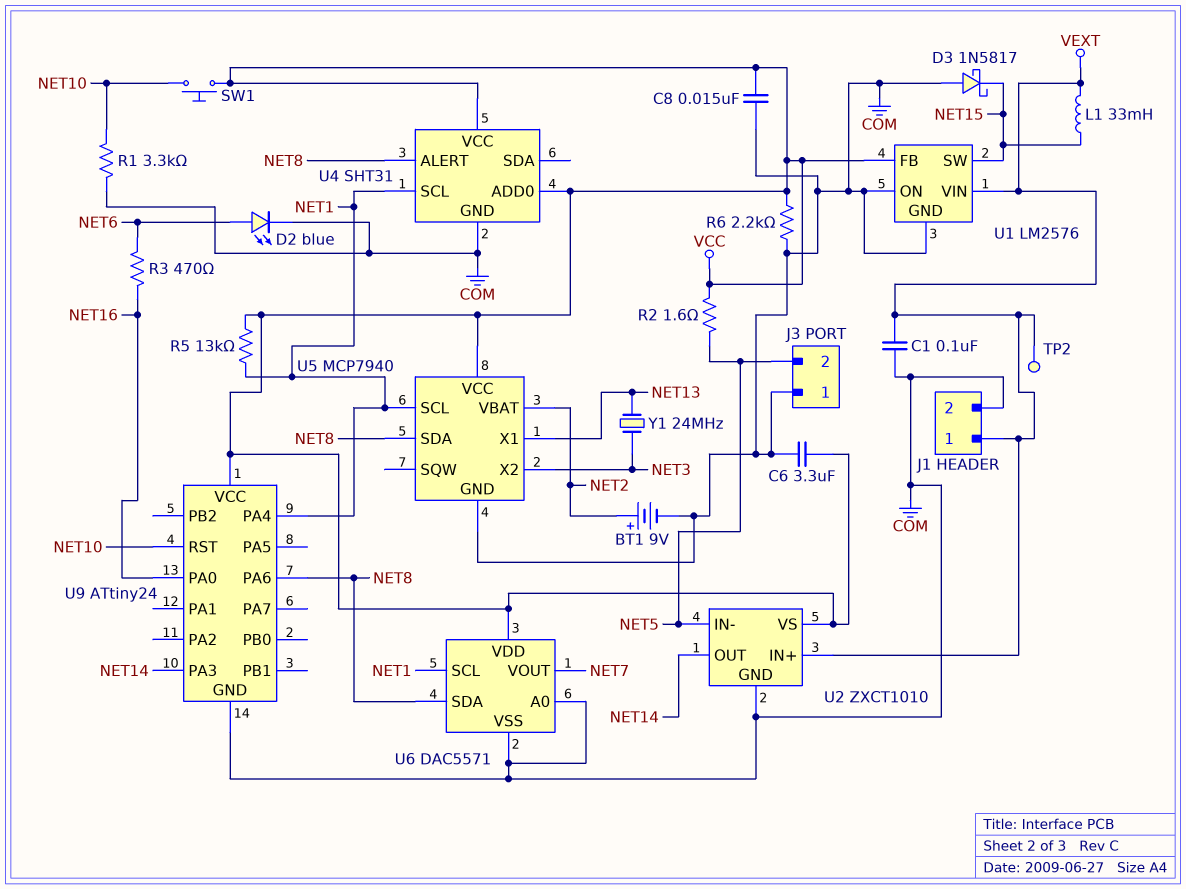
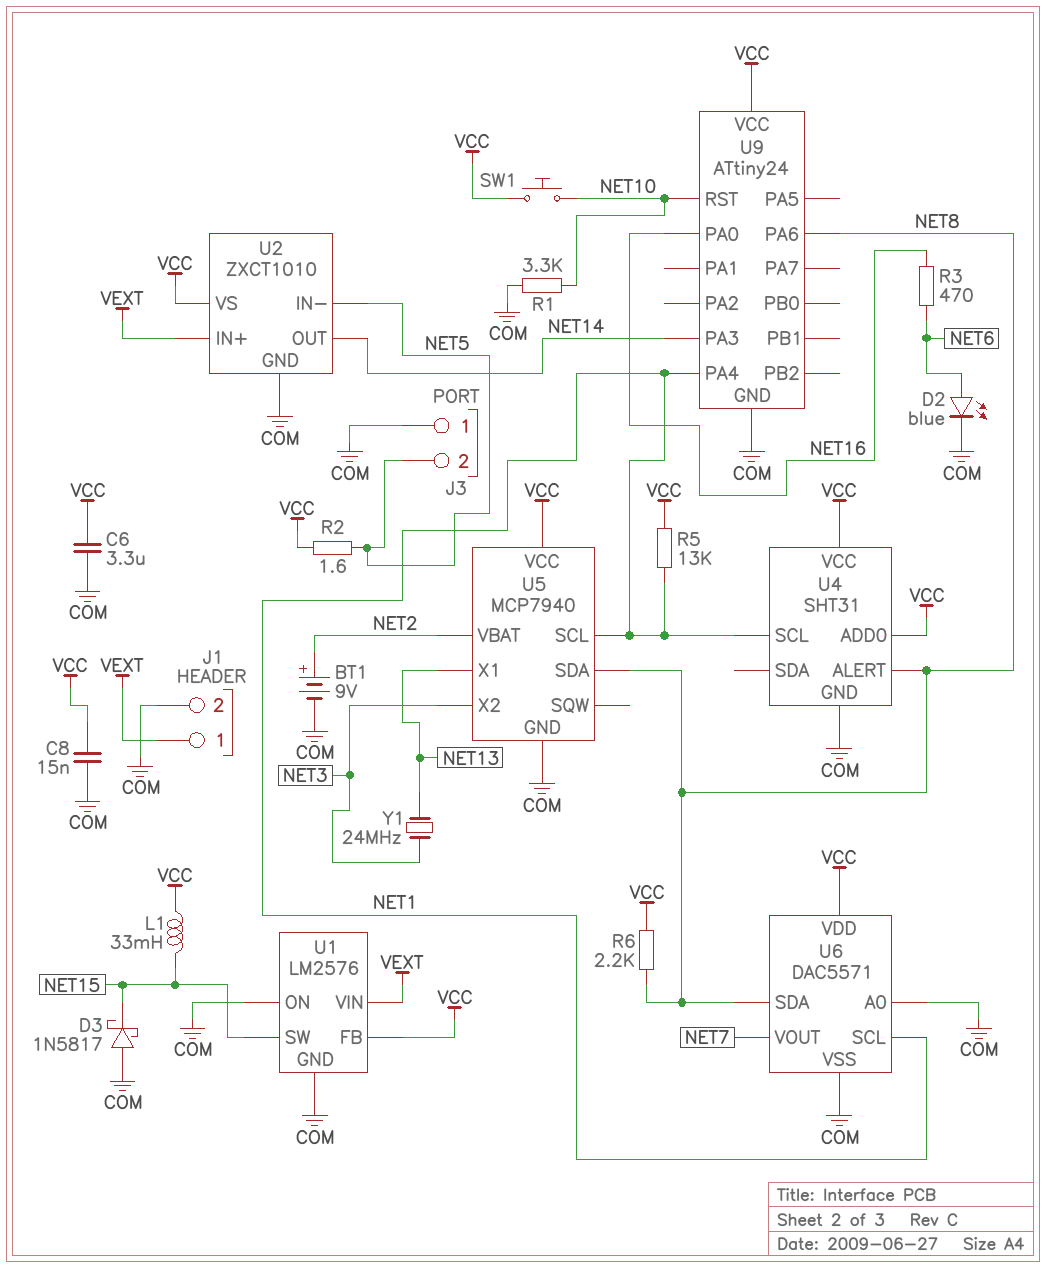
C1: 100nF (COM, VEXT) -> none
L1: 33mH (NET15, VEXT) -> 33mH (NET15, VCC)
R6: 2.2k (COM, VCC) -> 2.2k (NET8, VCC)
TP2: test point (VEXT) -> none

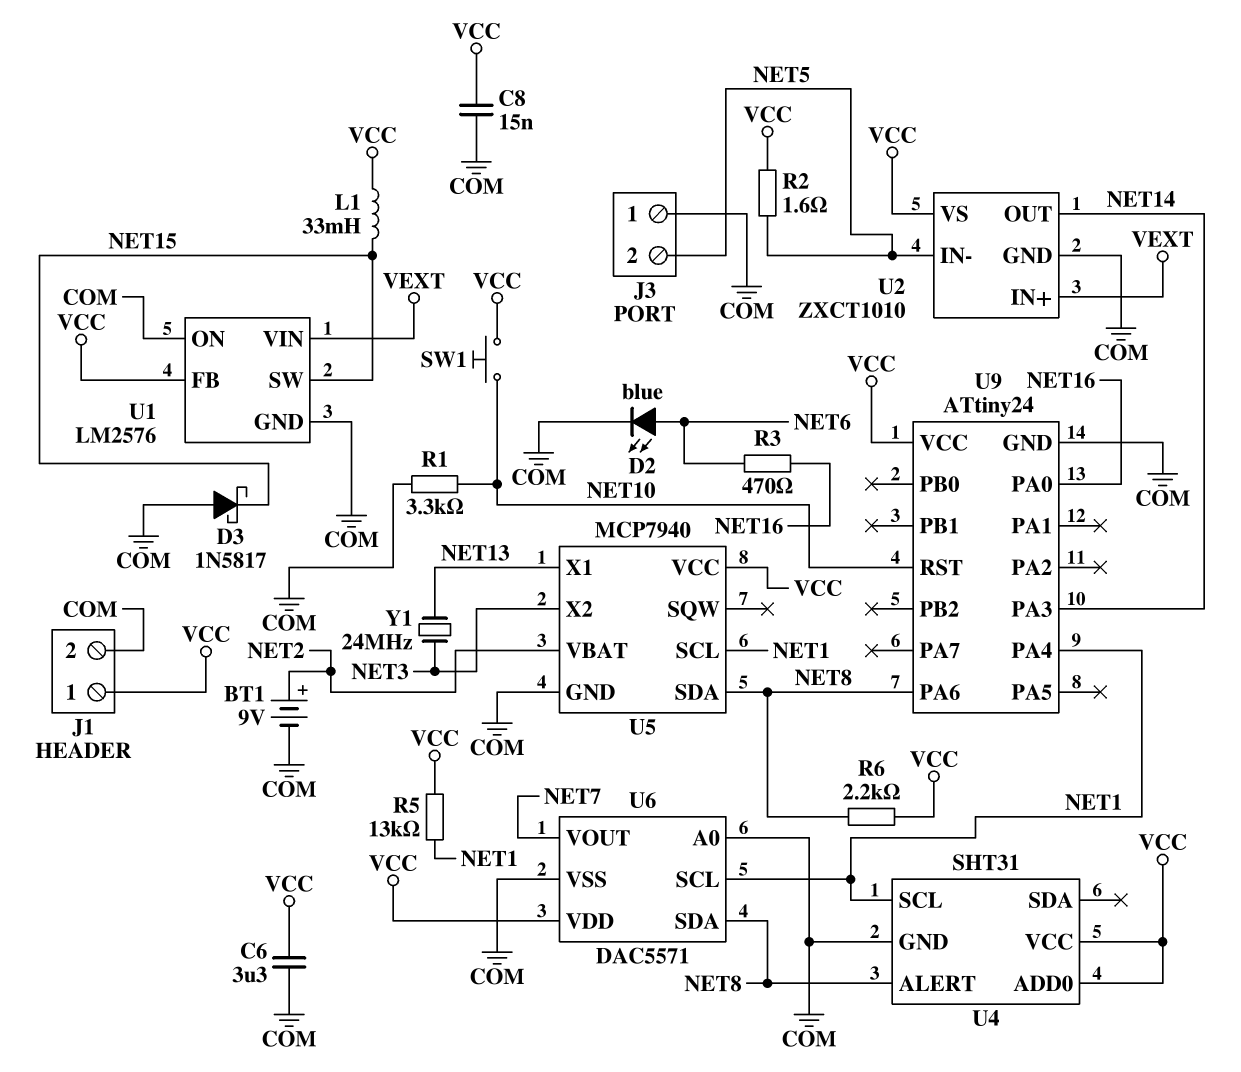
J1 pin 1: VEXT -> VCC

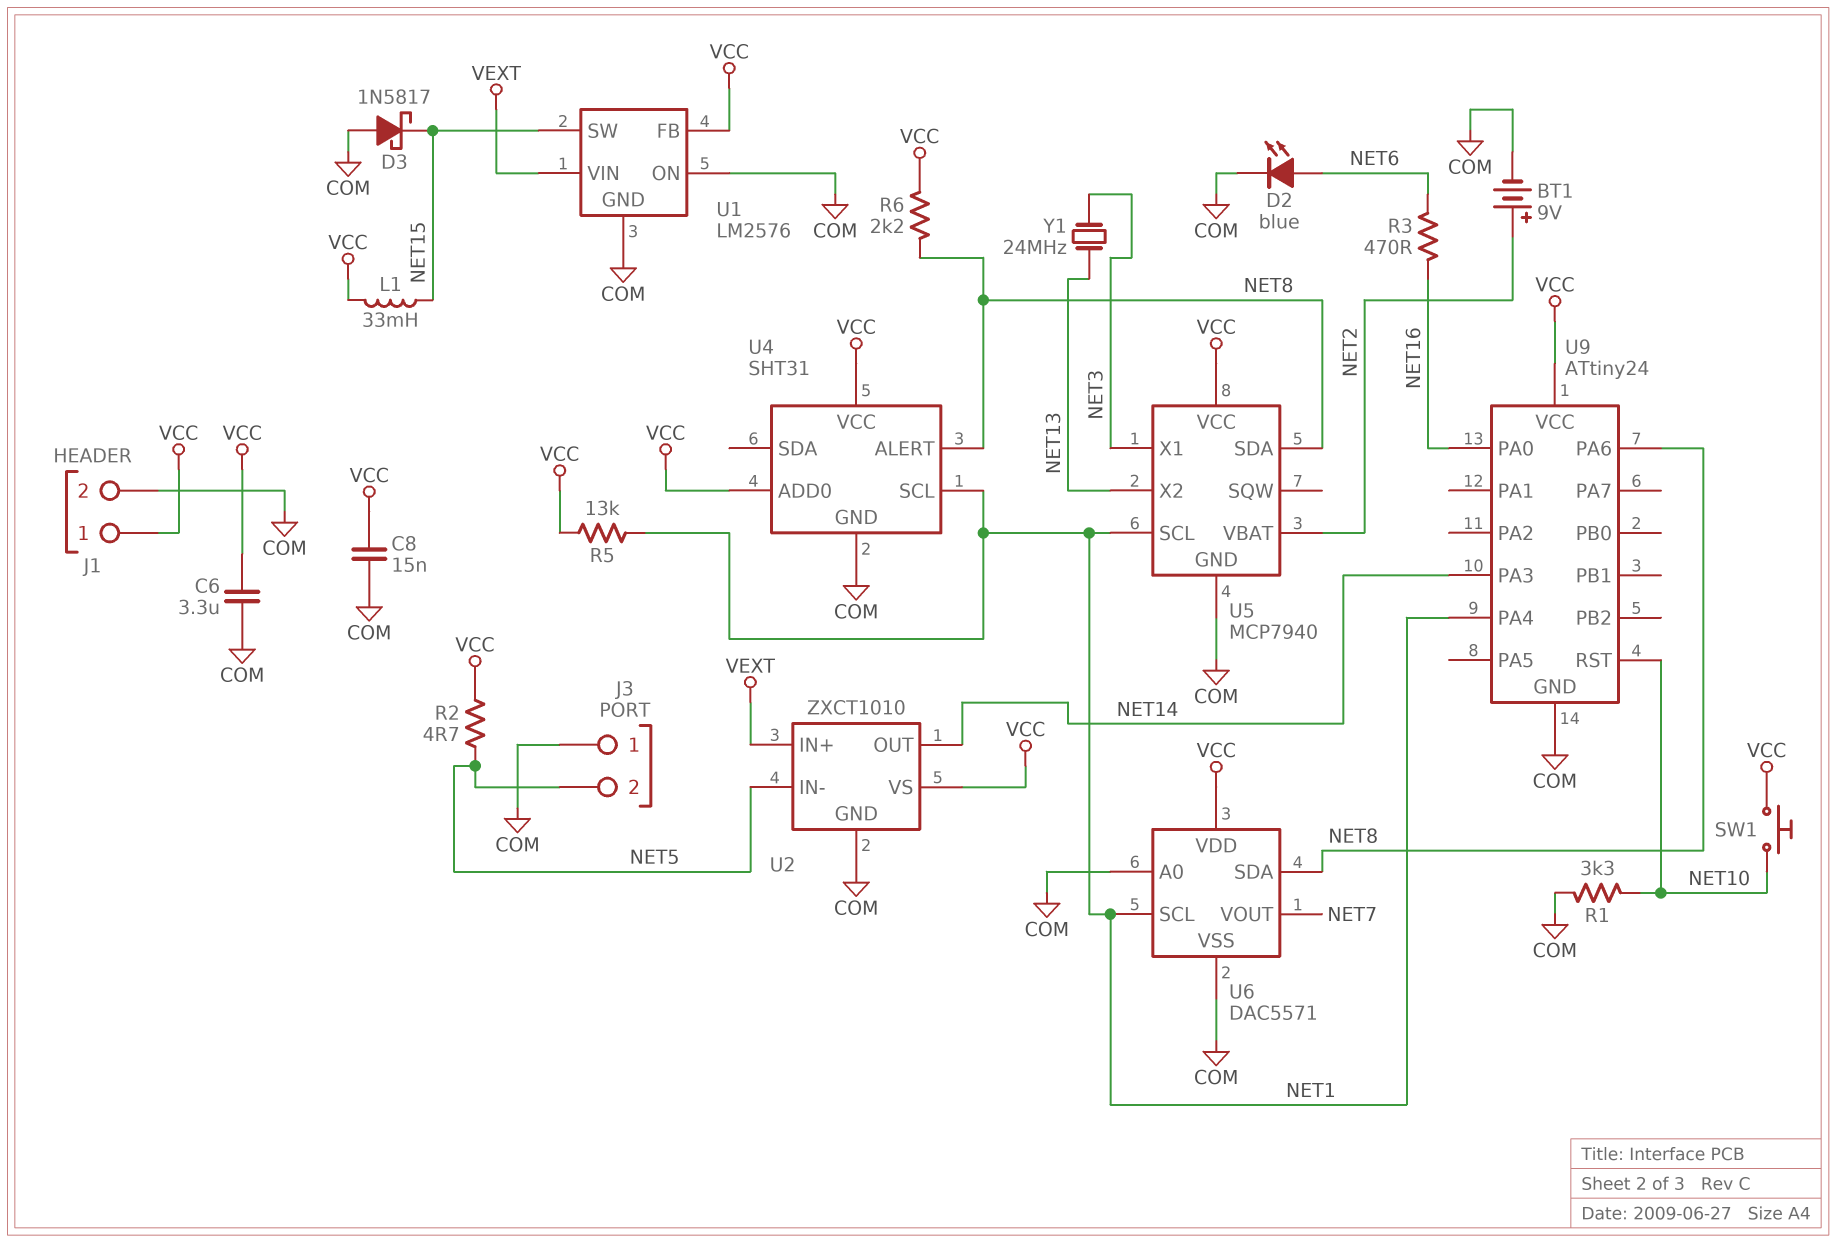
R2: 1.6 (NET5, VCC) -> 4.7 (NET5, VCC)
U5 pin X1: NET13 -> NET3
U5 pin X2: NET3 -> NET13

